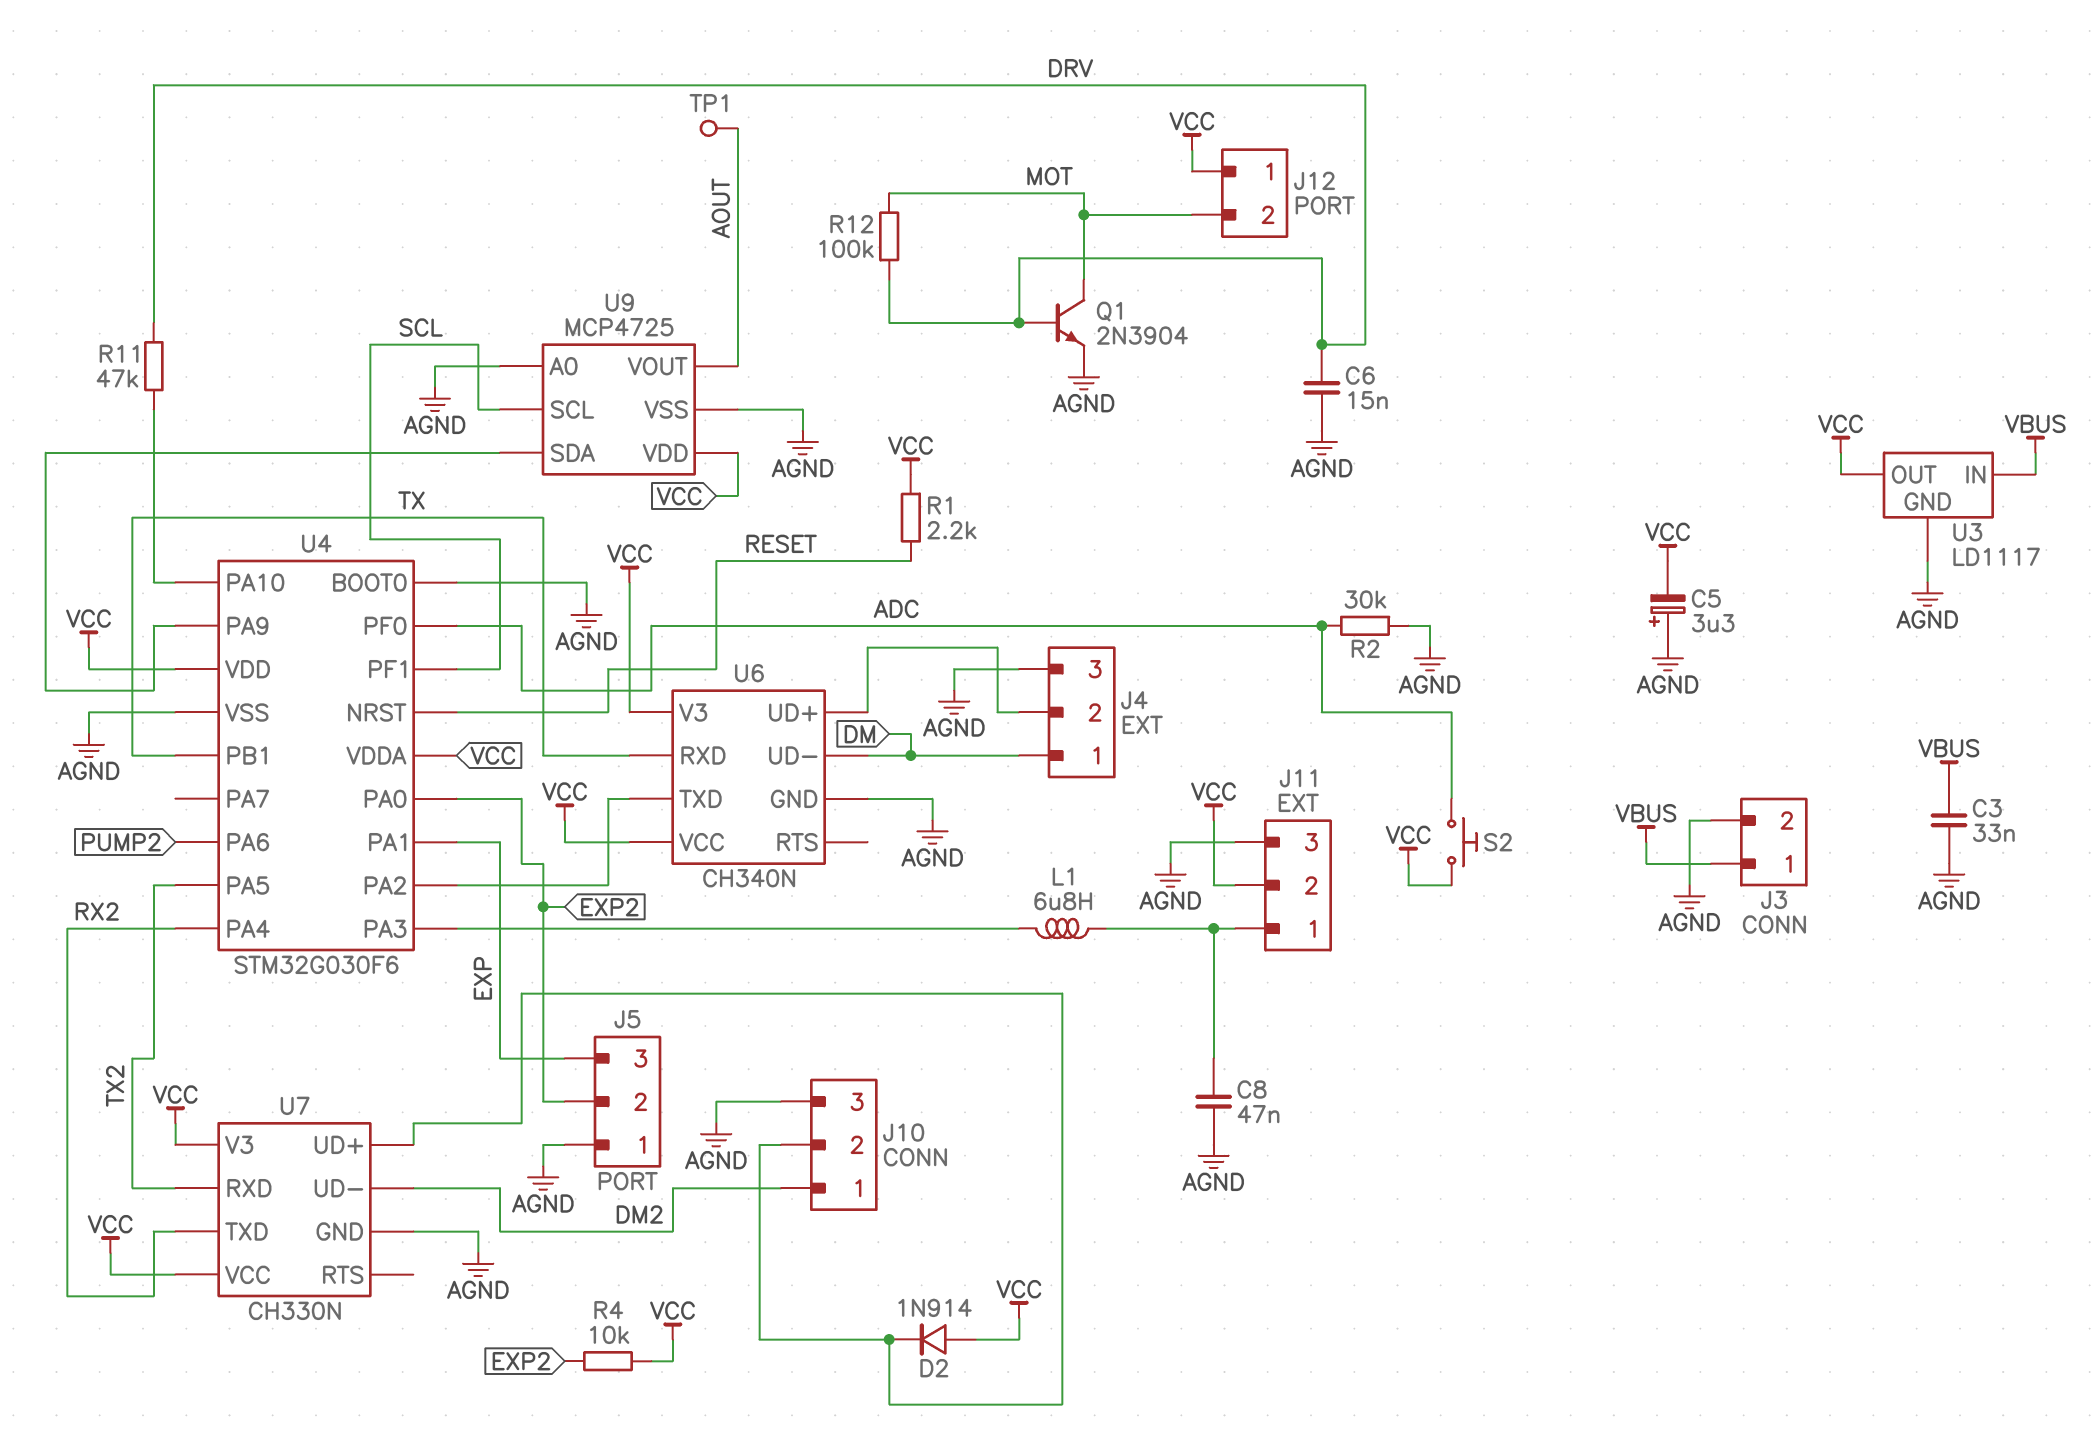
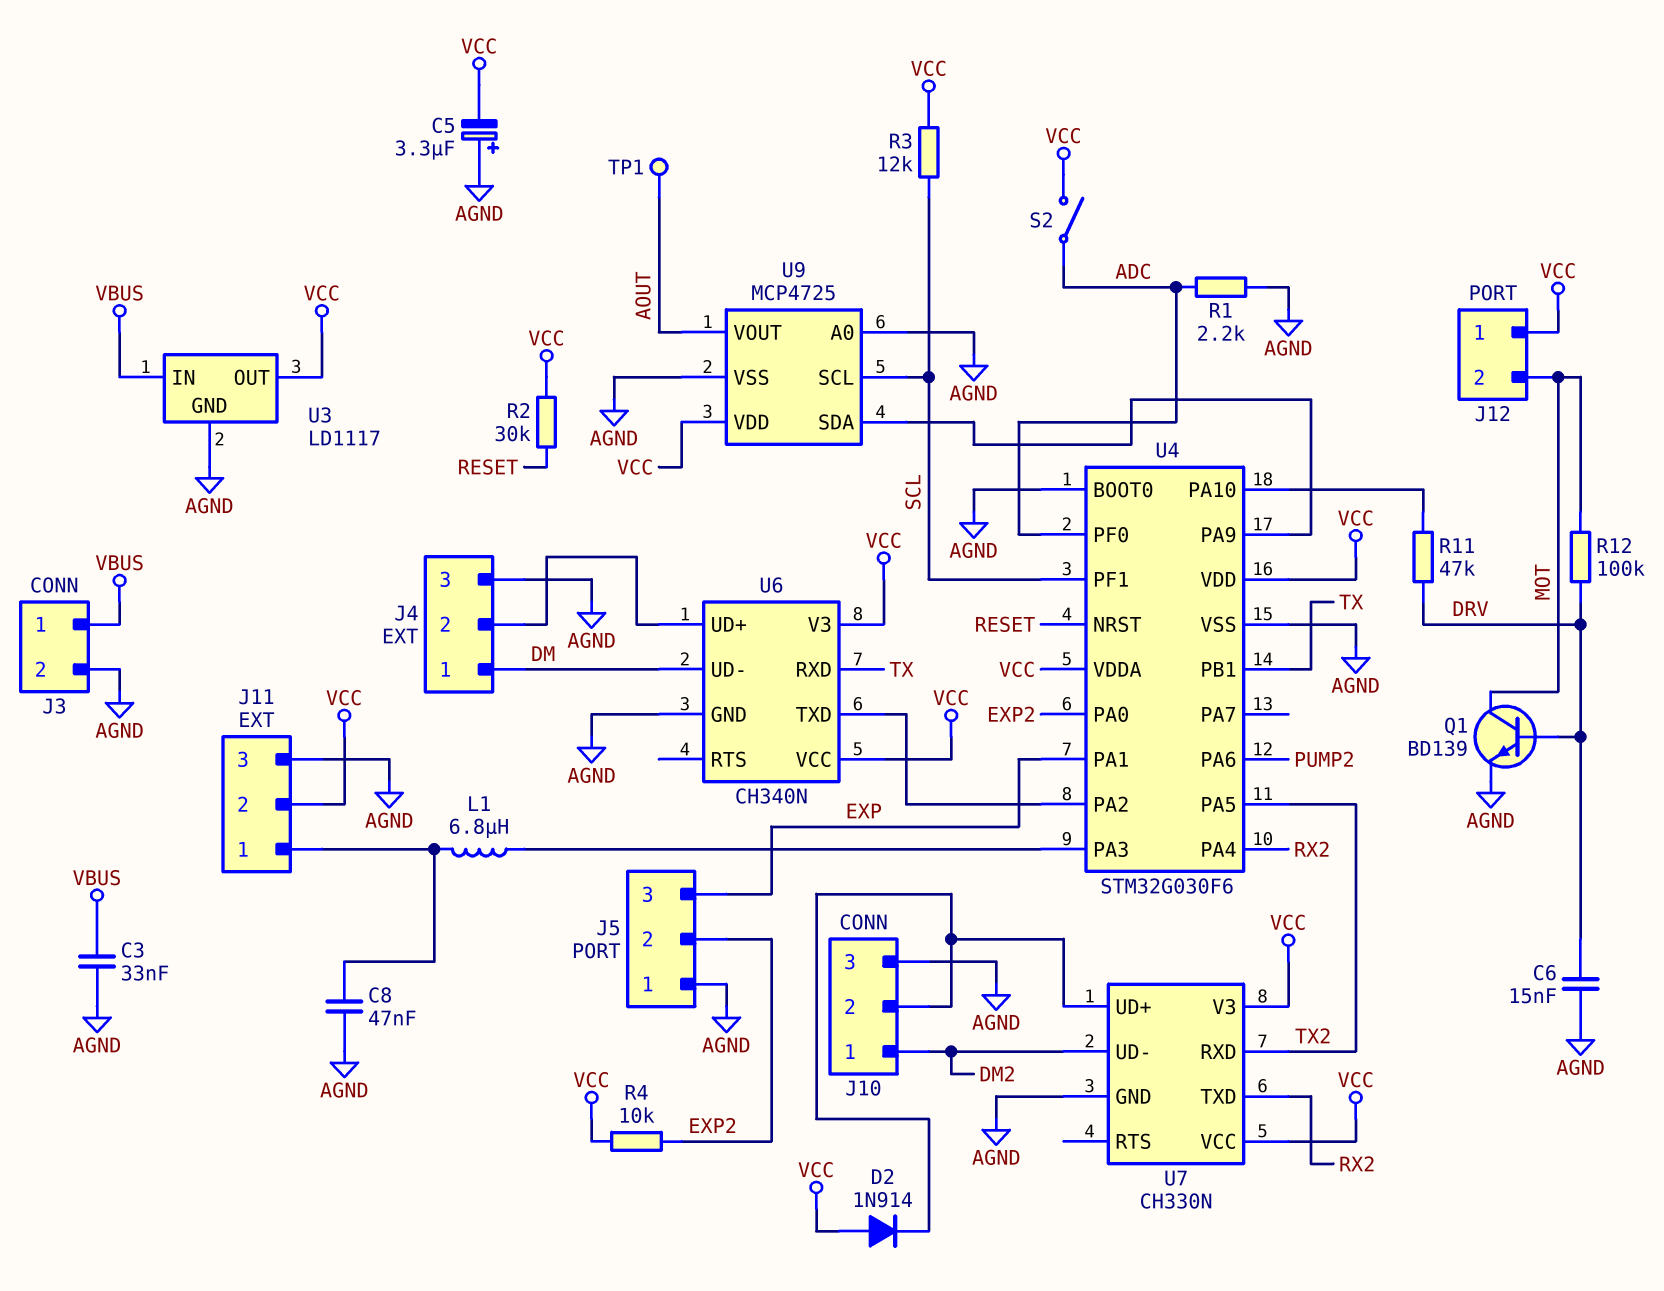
Q1: NPN 2N3904 (B DRV, C MOT, E AGND) -> NPN BD139 (B DRV, C MOT, E AGND)
R1: 2.2k (RESET, VCC) -> 2.2k (ADC, AGND)
R2: 30k (ADC, AGND) -> 30k (RESET, VCC)
R3: none -> 12k (SCL, VCC)
S2: button (ADC, VCC) -> switch (ADC, VCC)

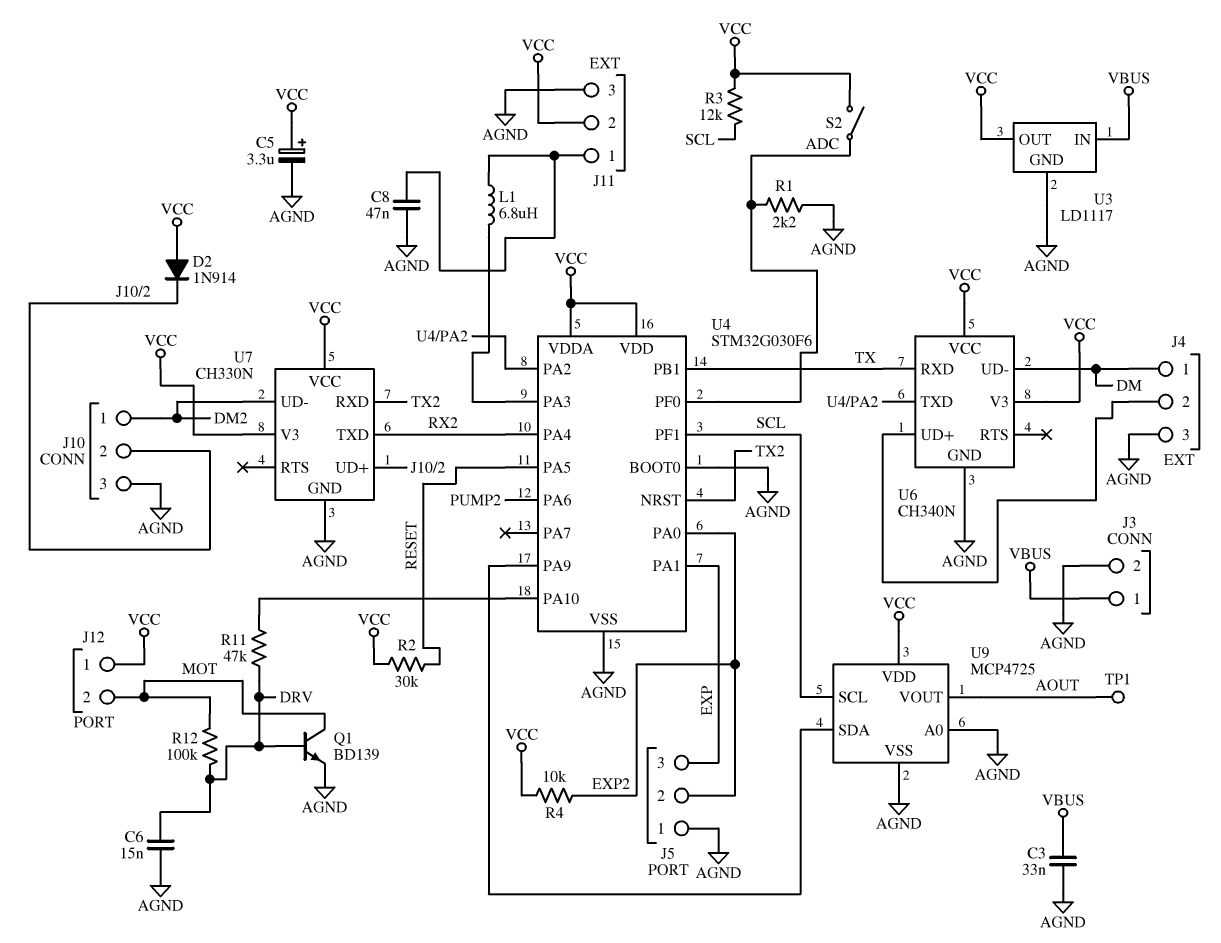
C5: 3.3uF (plus AGND, minus VCC) -> 3.3uF (plus VCC, minus AGND)
U4 pin NRST: RESET -> TX2
U4 pin PA5: TX2 -> RESET

